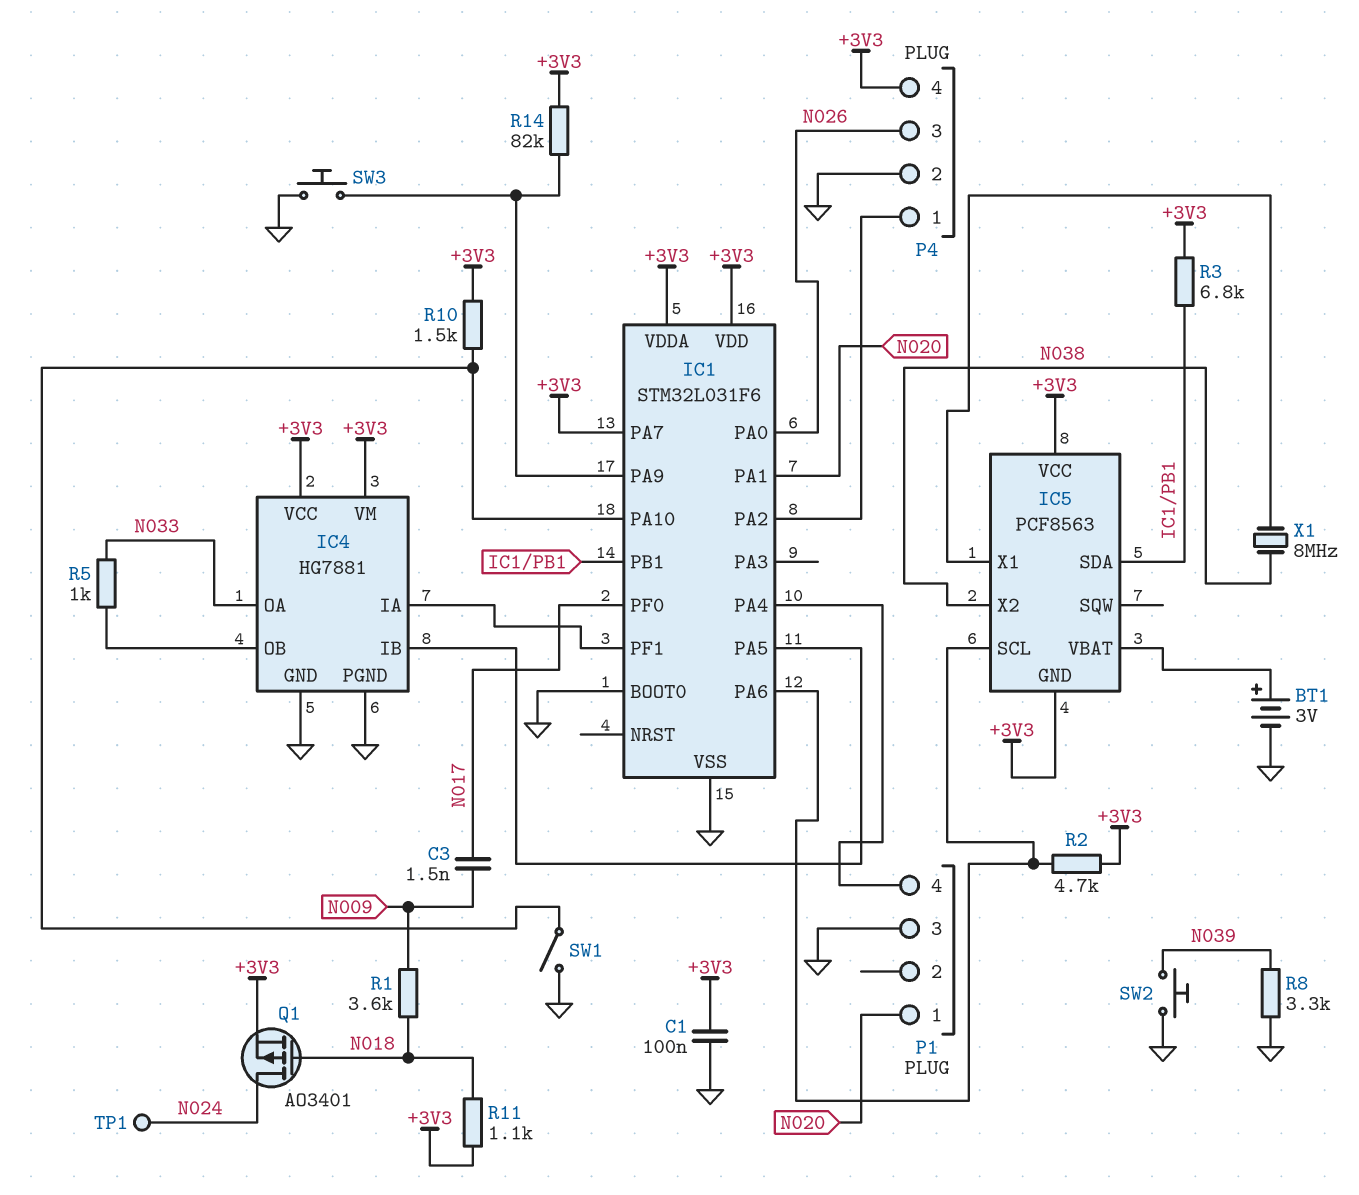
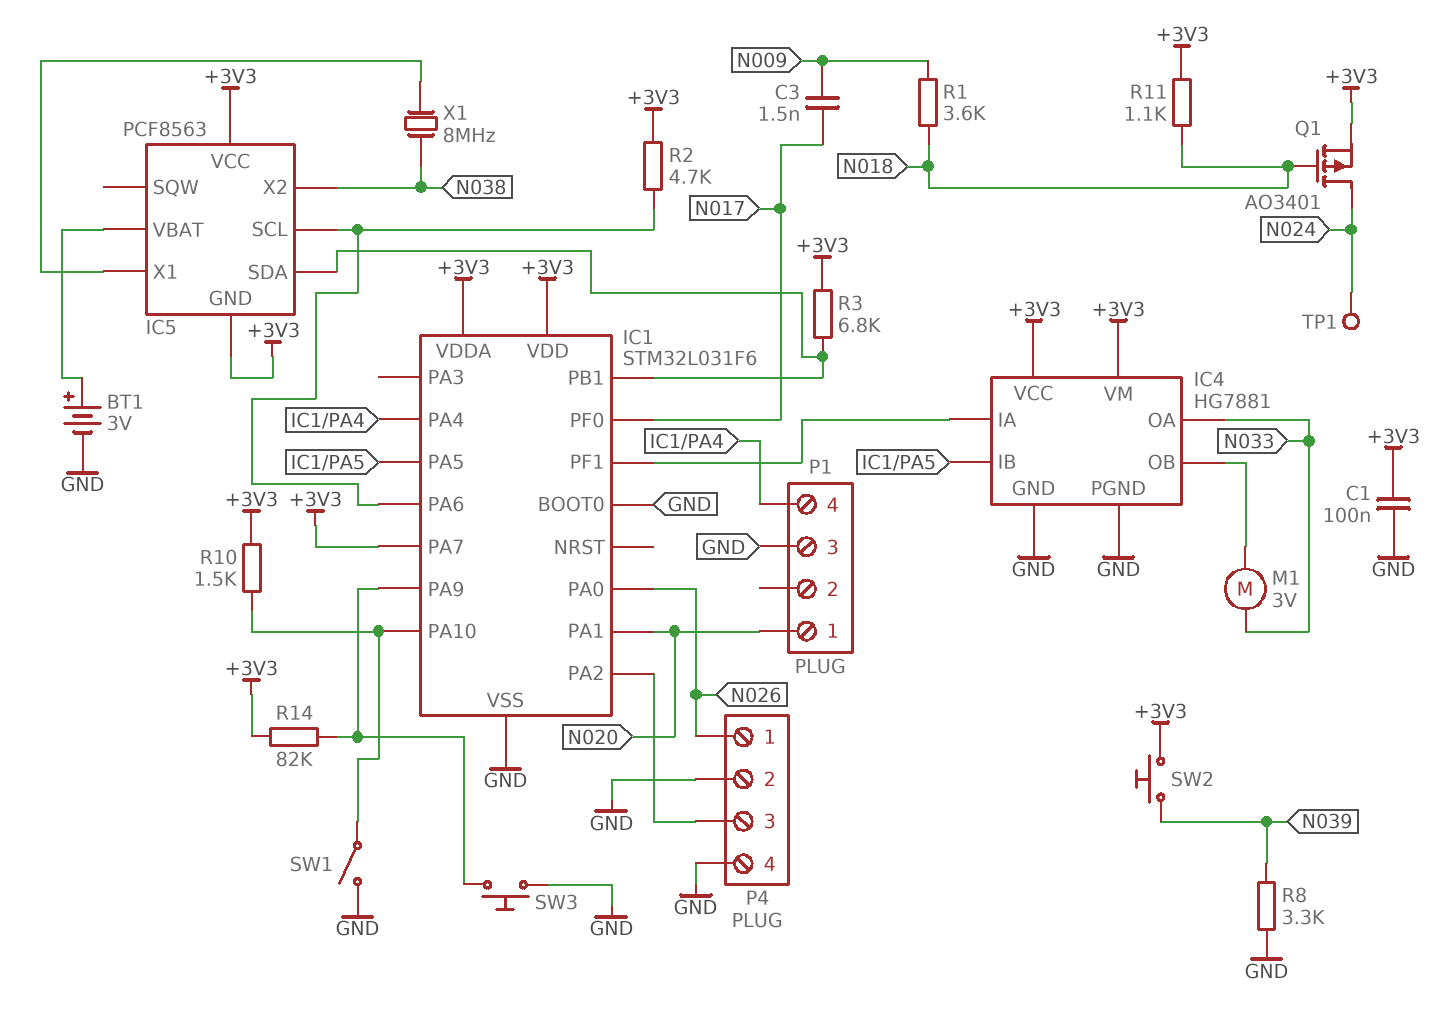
M1: none -> motor 3V (IC4/OB, N033)
P4 pin 1: IC1/PA2 -> N026
P4 pin 3: N026 -> IC1/PA2
P4 pin 4: +3V3 -> GND
R5: 1k (IC4/OB, N033) -> none
SW2: button (GND, N039) -> button (+3V3, N039)

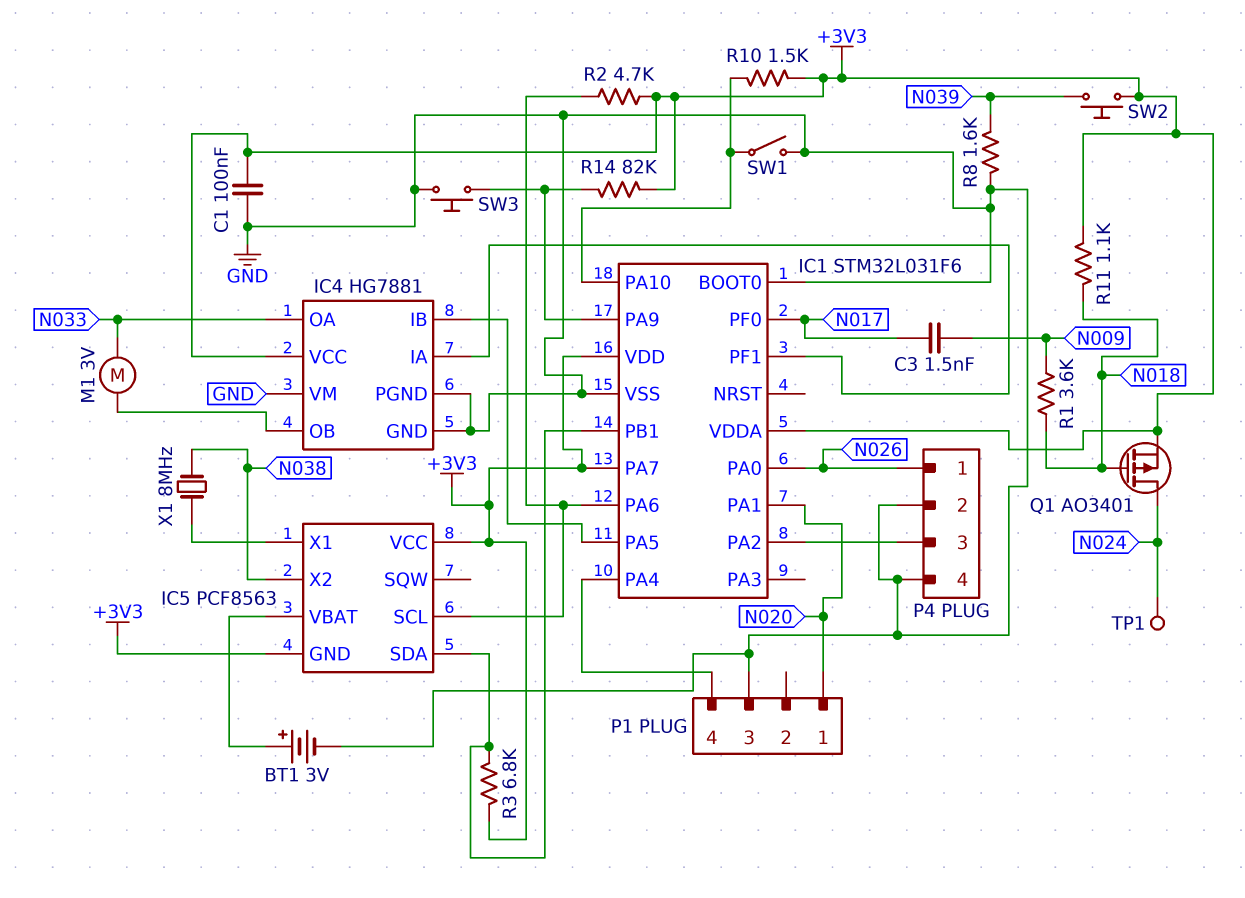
IC4 pin VM: +3V3 -> GND
R8: 3.3k (GND, N039) -> 1.6k (GND, N039)

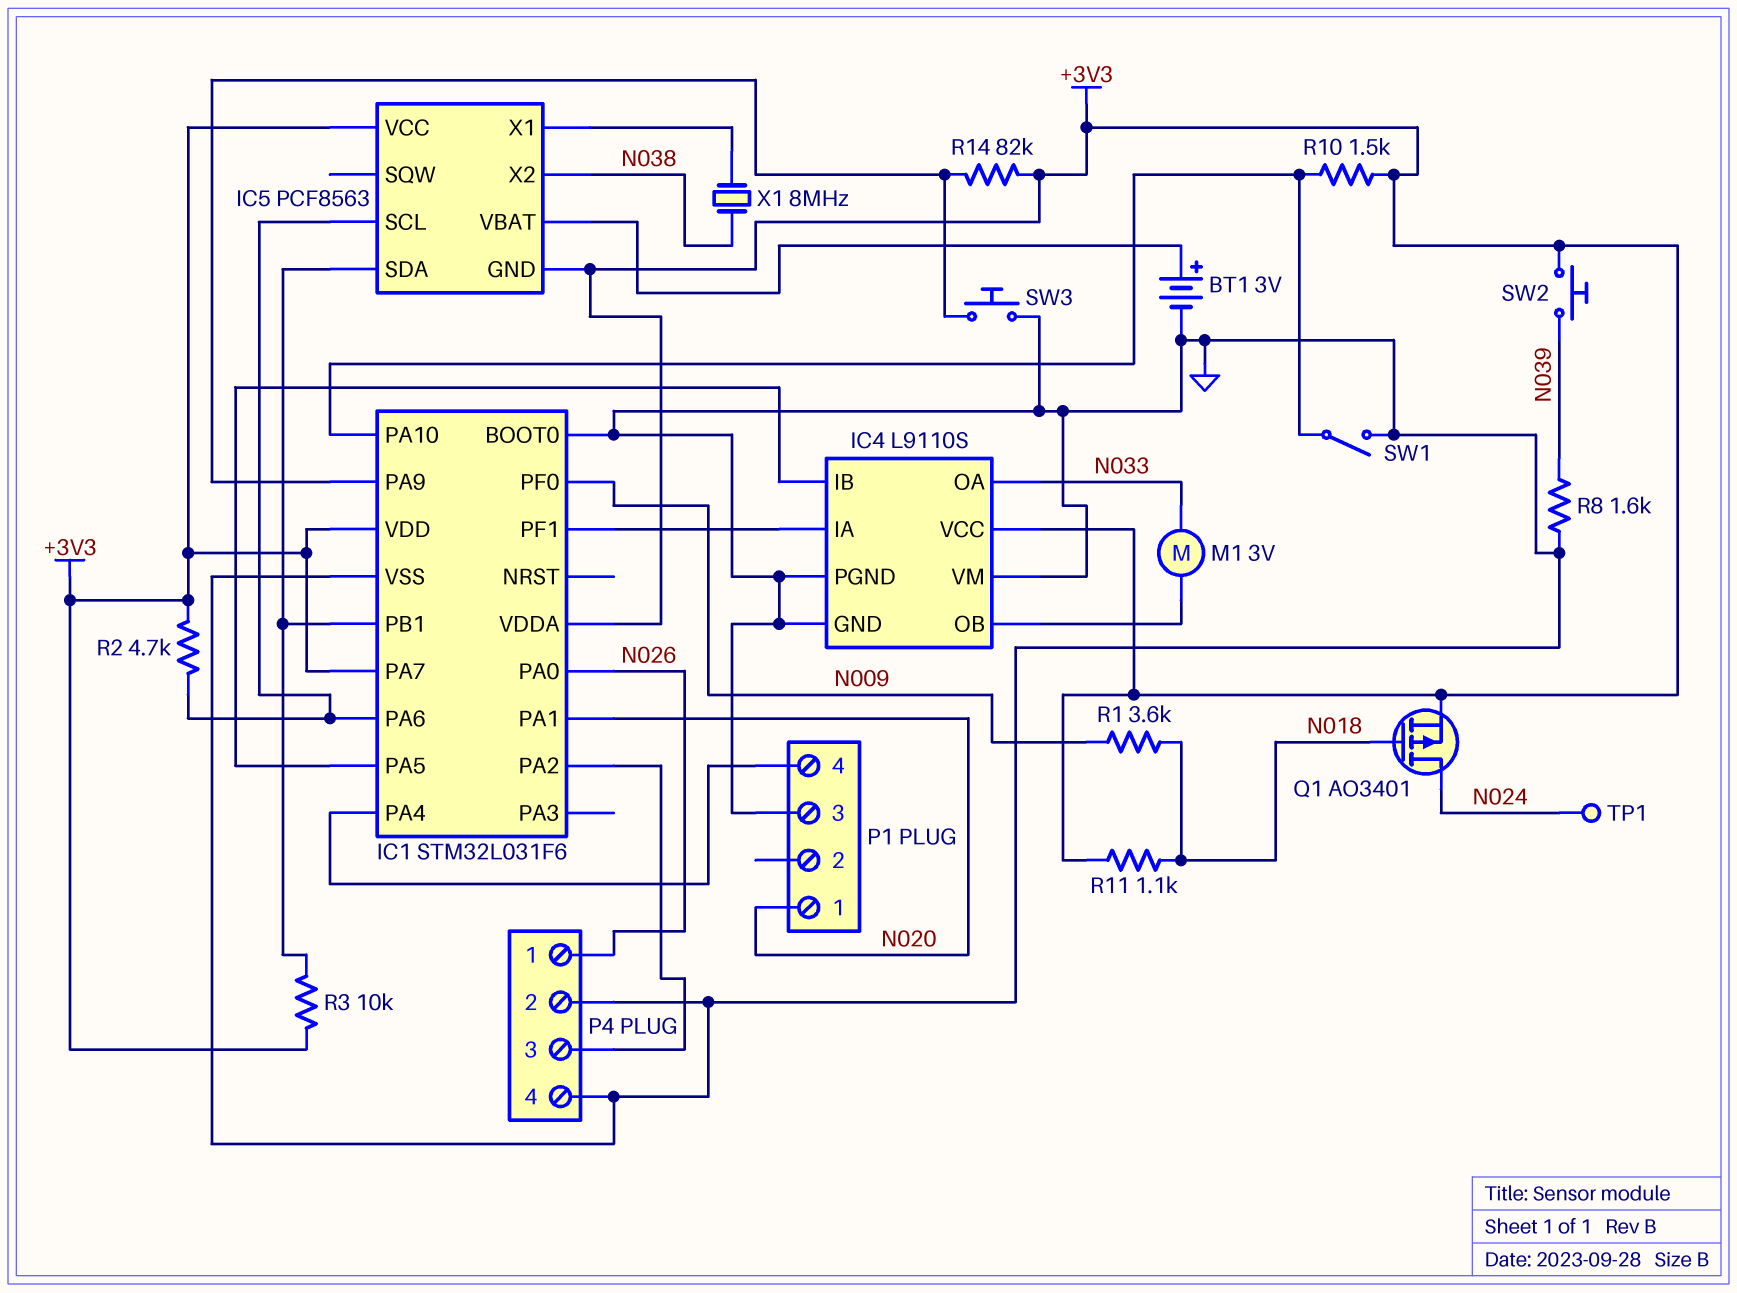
C1: 100nF (+3V3, GND) -> none
C3: 1.5nF (N009, N017) -> none
IC1 pin PF0: N017 -> N009
IC4: HG7881 -> L9110S
R3: 6.8k (+3V3, IC1/PB1) -> 10k (+3V3, IC1/PB1)

